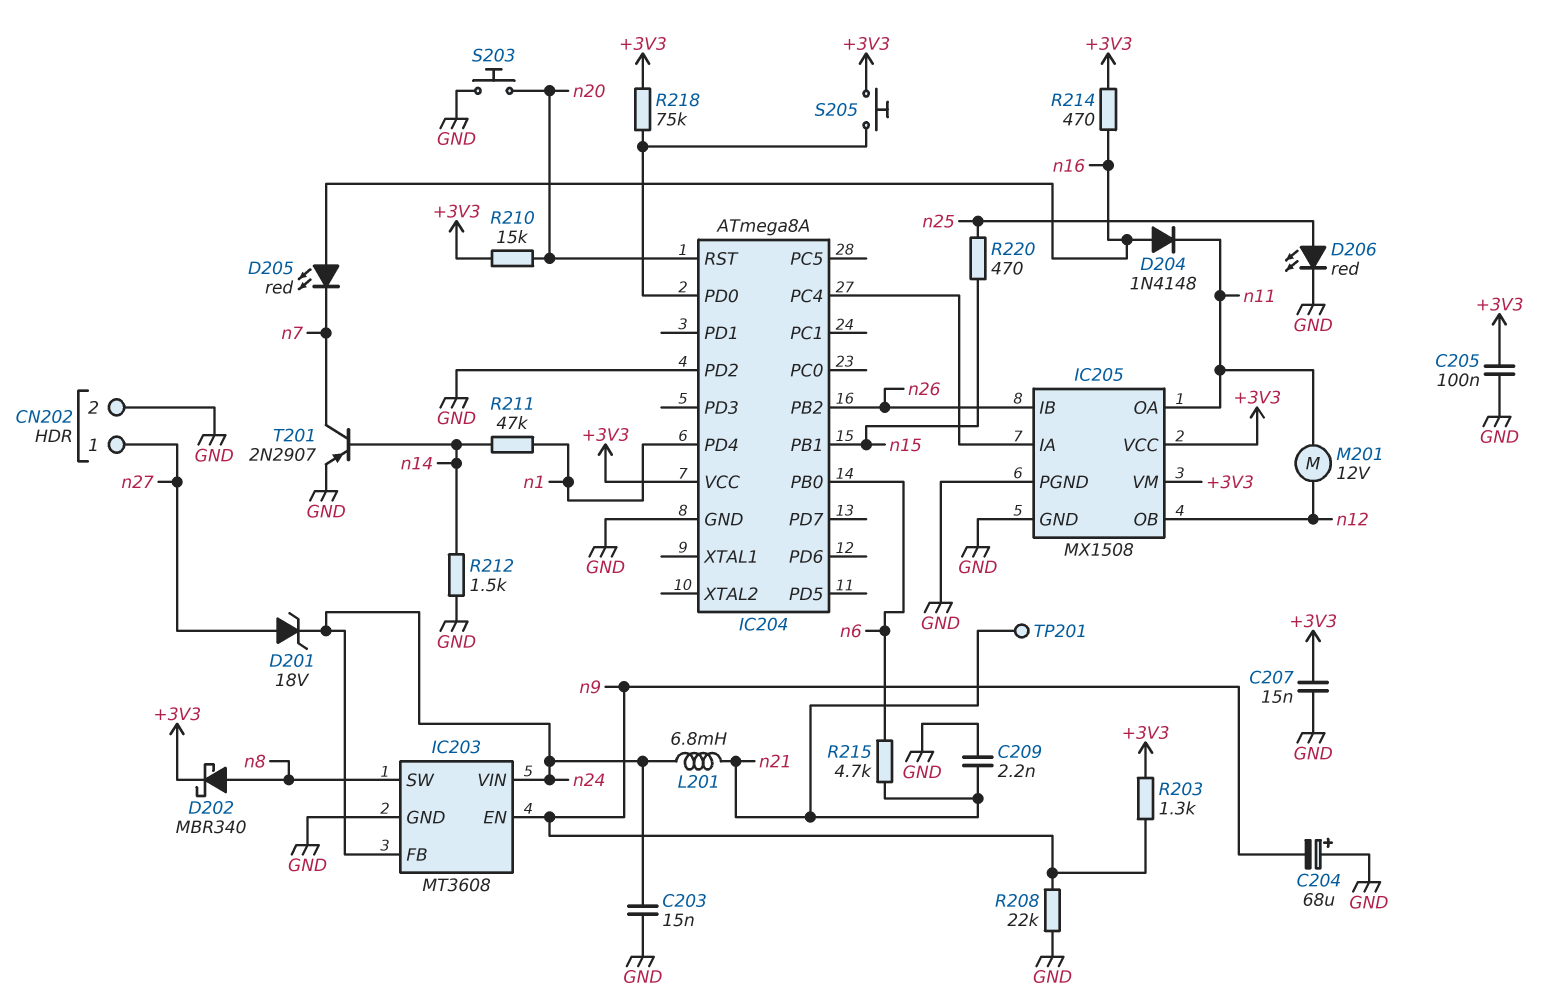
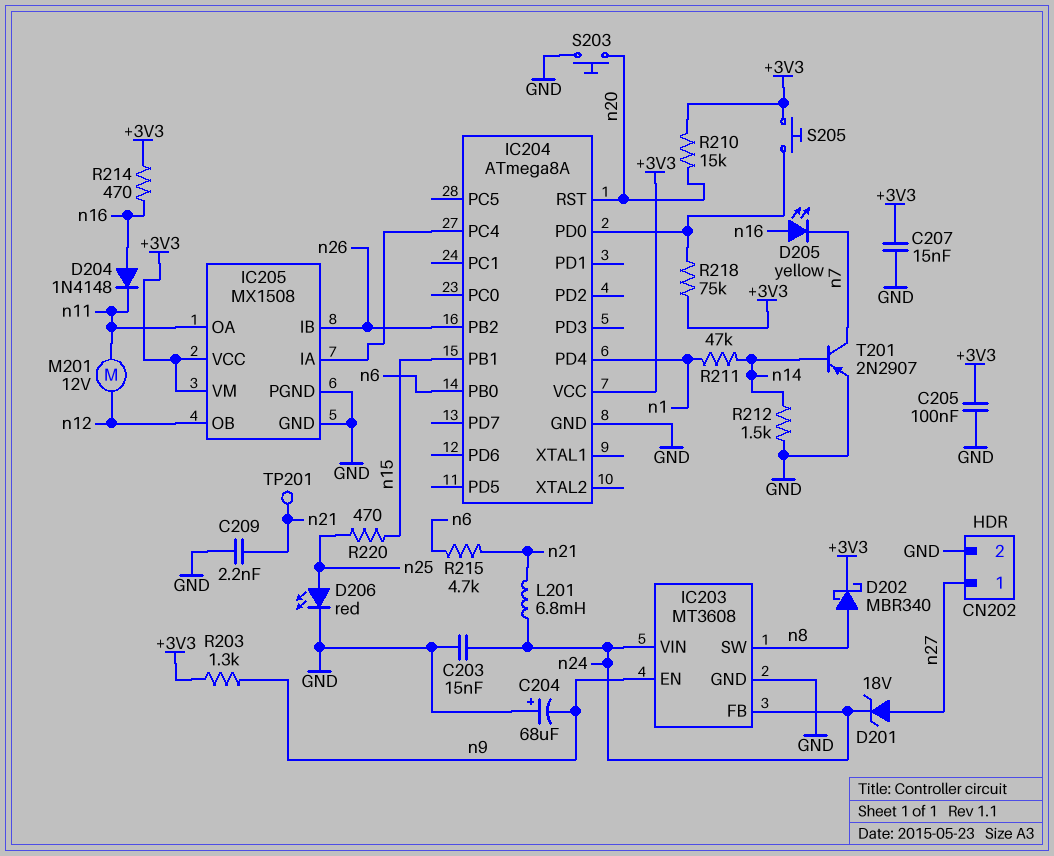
D205: LED red (A n16, K n7) -> LED yellow (A n16, K n7)
IC204 pin PD2: GND -> none
R208: 22k (GND, n9) -> none

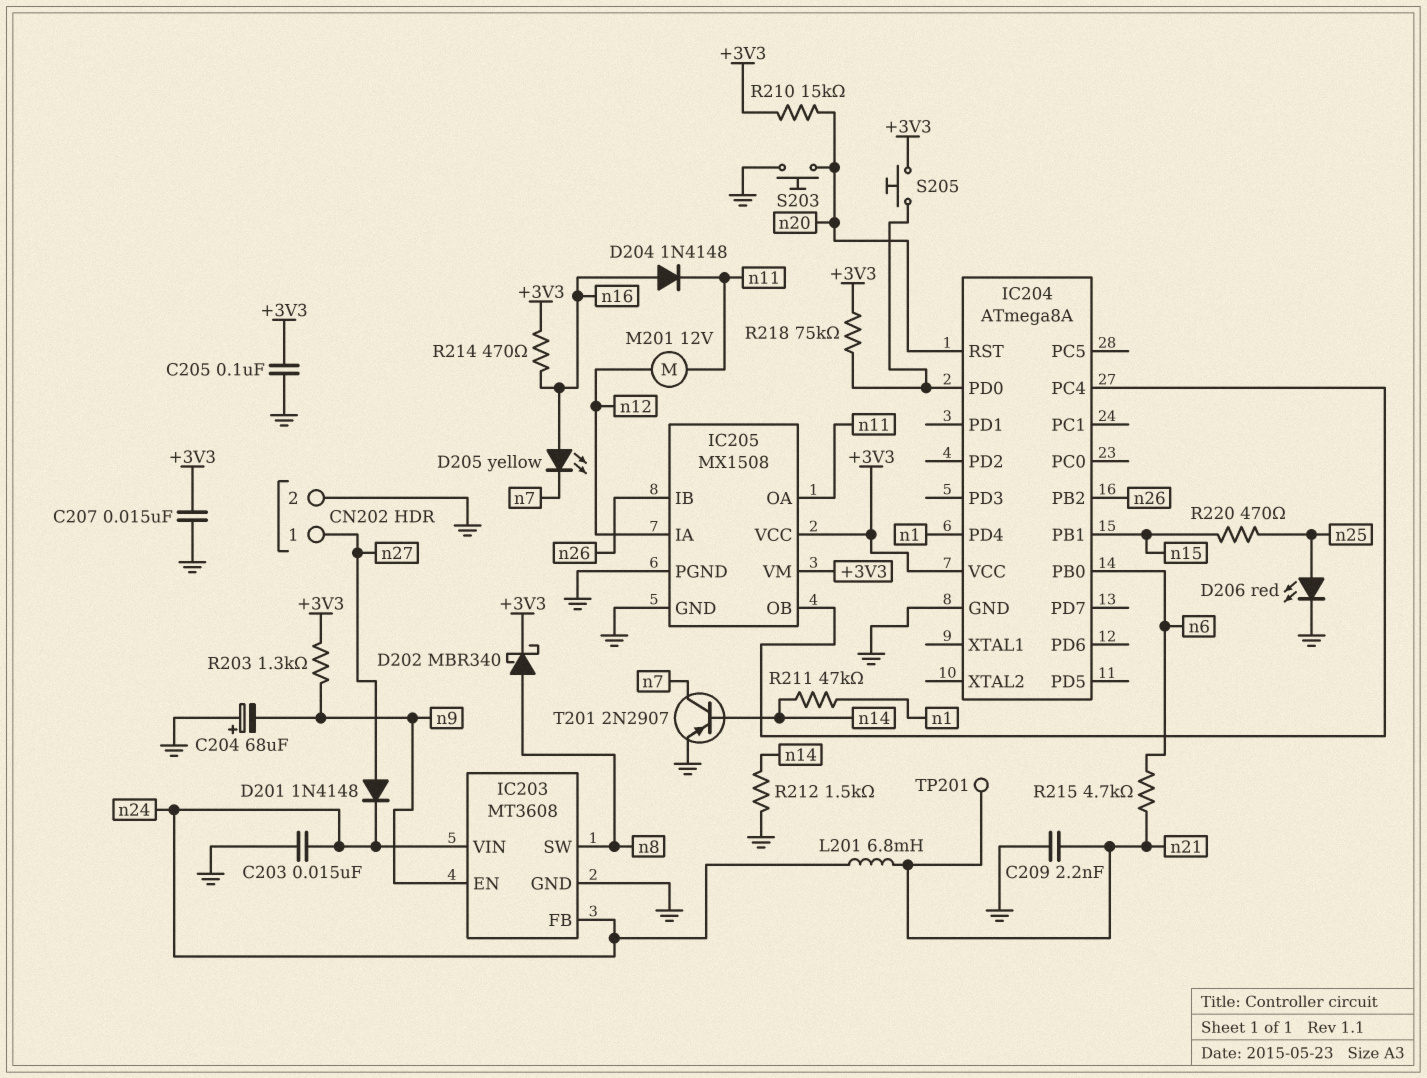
D201: zener 18V (A n27, K n24) -> diode 1N4148 (A n27, K n24)
IC205 pin IA: IC204/PC4 -> n12
IC205 pin OB: n12 -> IC204/PC4

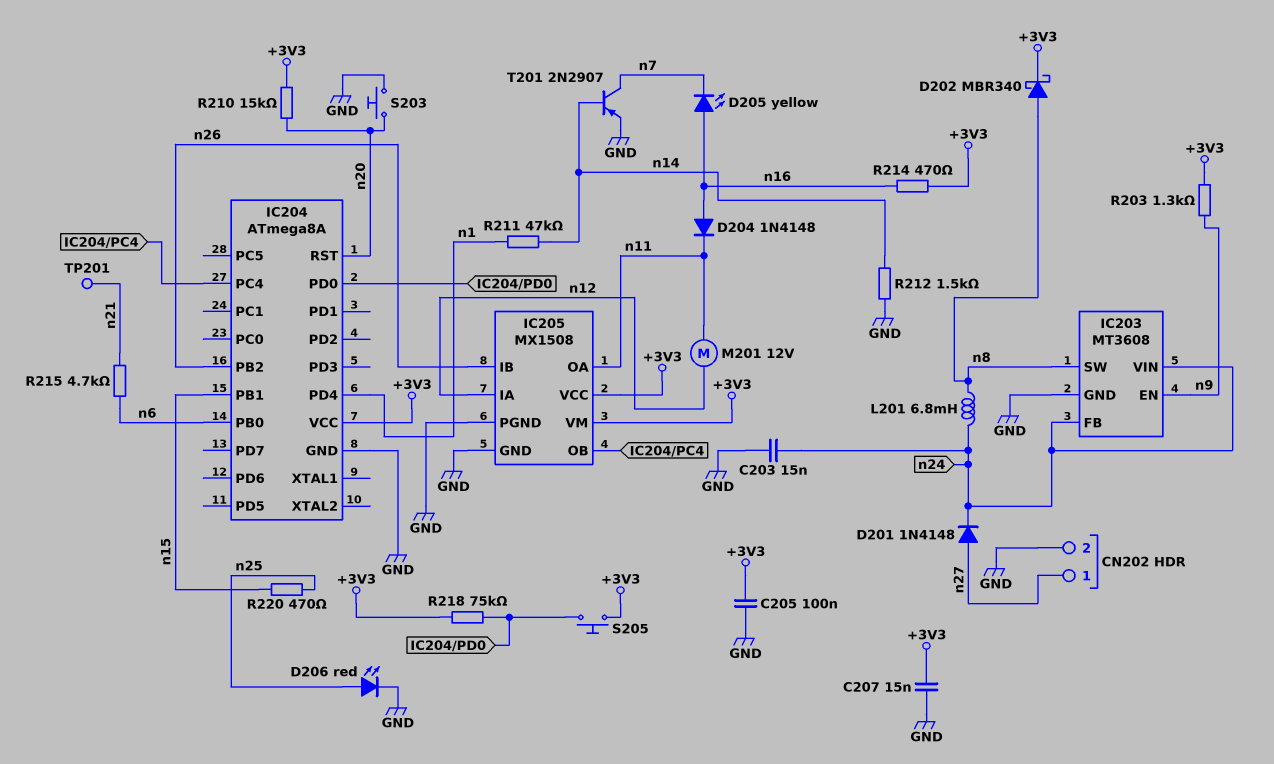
C204: 68uF (plus GND, minus n9) -> none
C209: 2.2nF (GND, n21) -> none
L201: 6.8mH (n21, n24) -> 6.8mH (n8, n24)

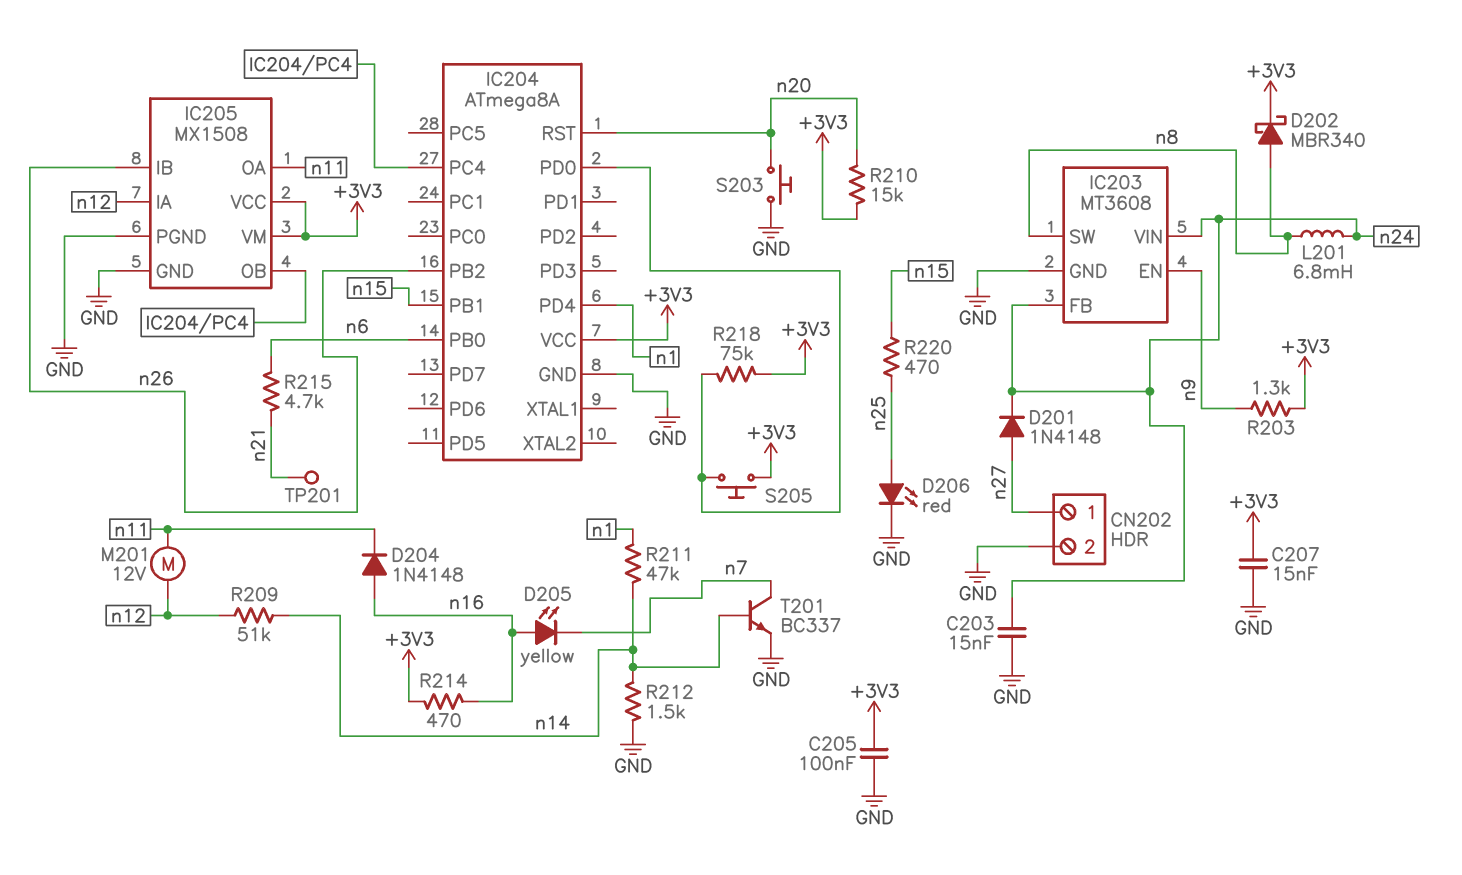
R209: none -> 51k (n12, n14)
T201: PNP 2N2907 (B n14, C n7, E GND) -> NPN BC337 (B n14, C n7, E GND)

